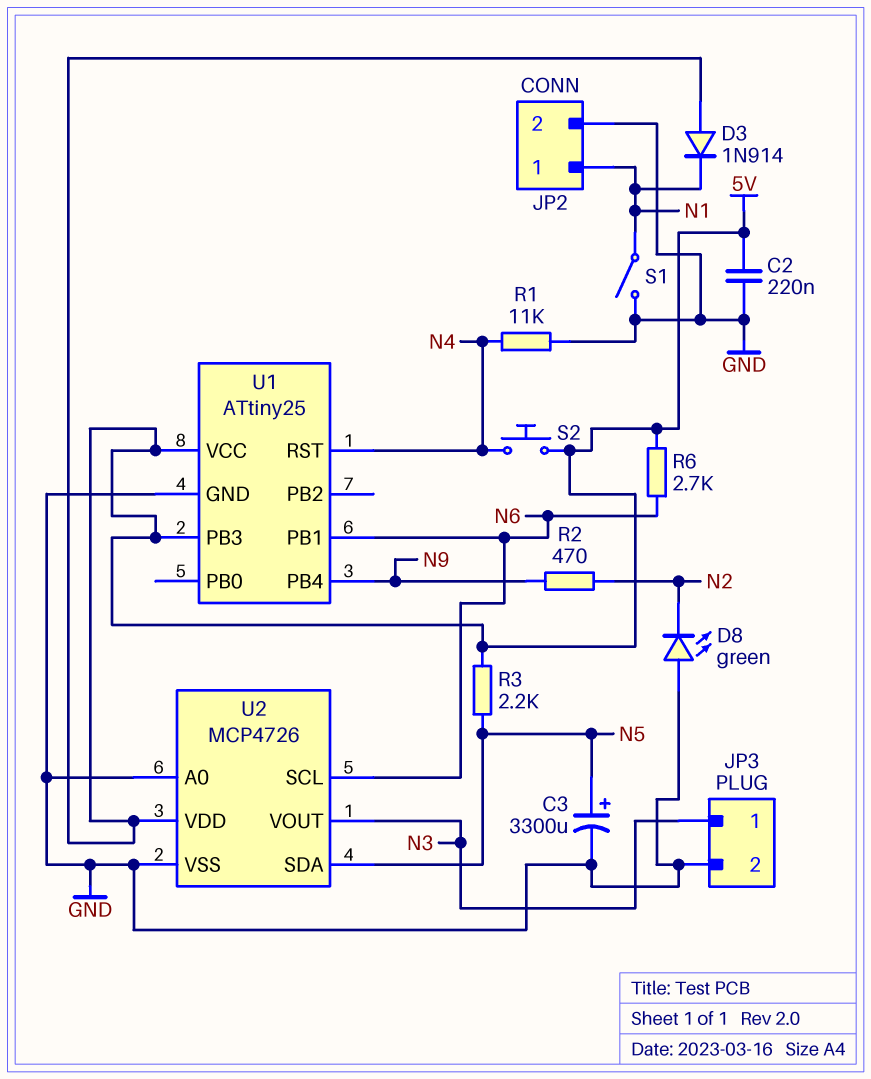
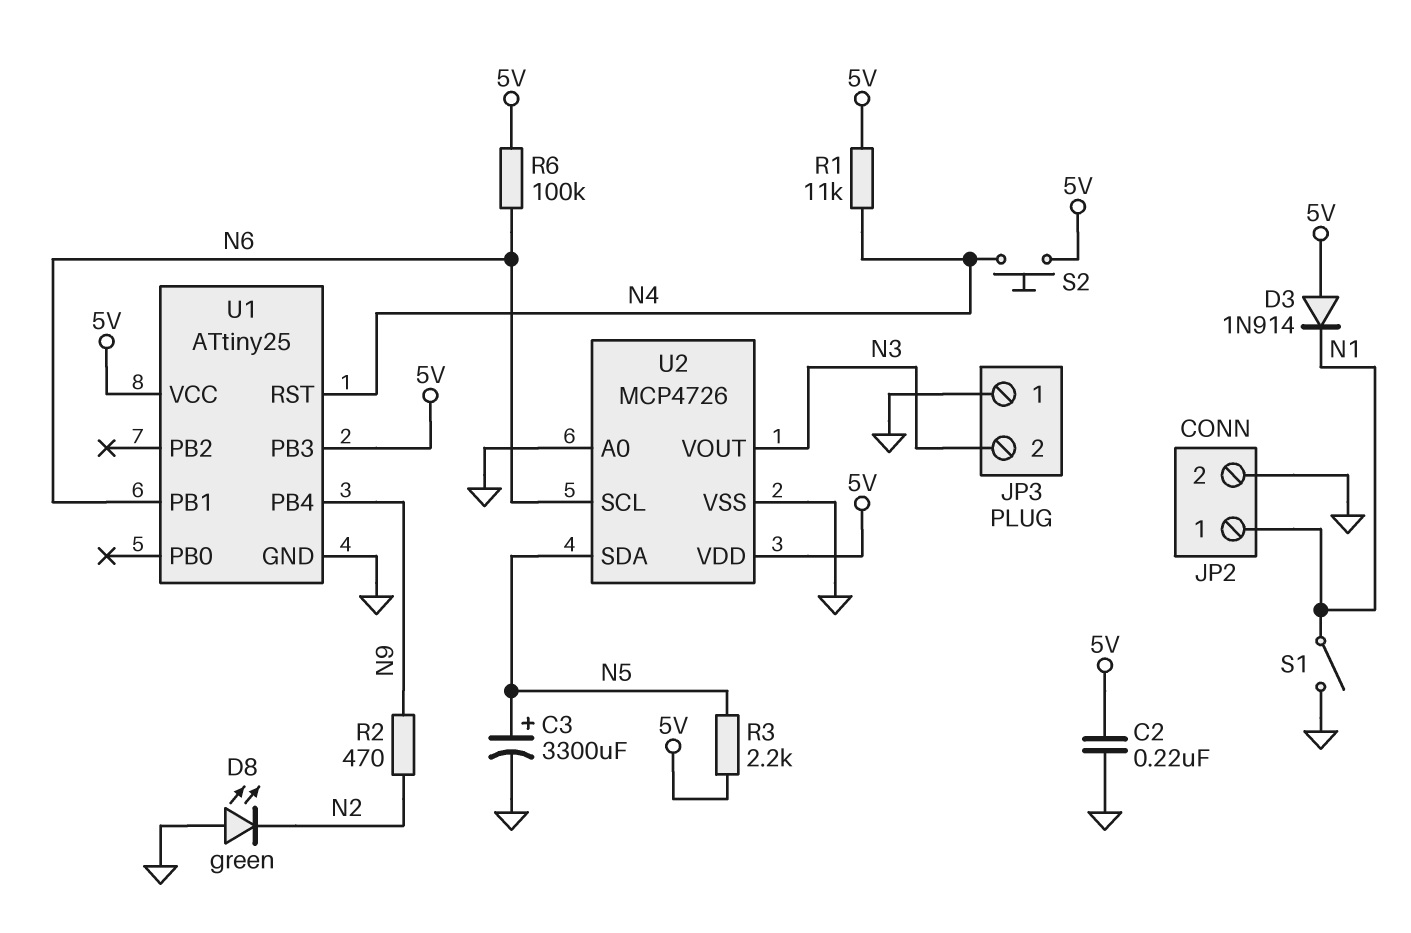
JP3 pin 1: N3 -> GND
JP3 pin 2: GND -> N3
R1: 11k (GND, N4) -> 11k (5V, N4)
R6: 2.7k (5V, N6) -> 100k (5V, N6)

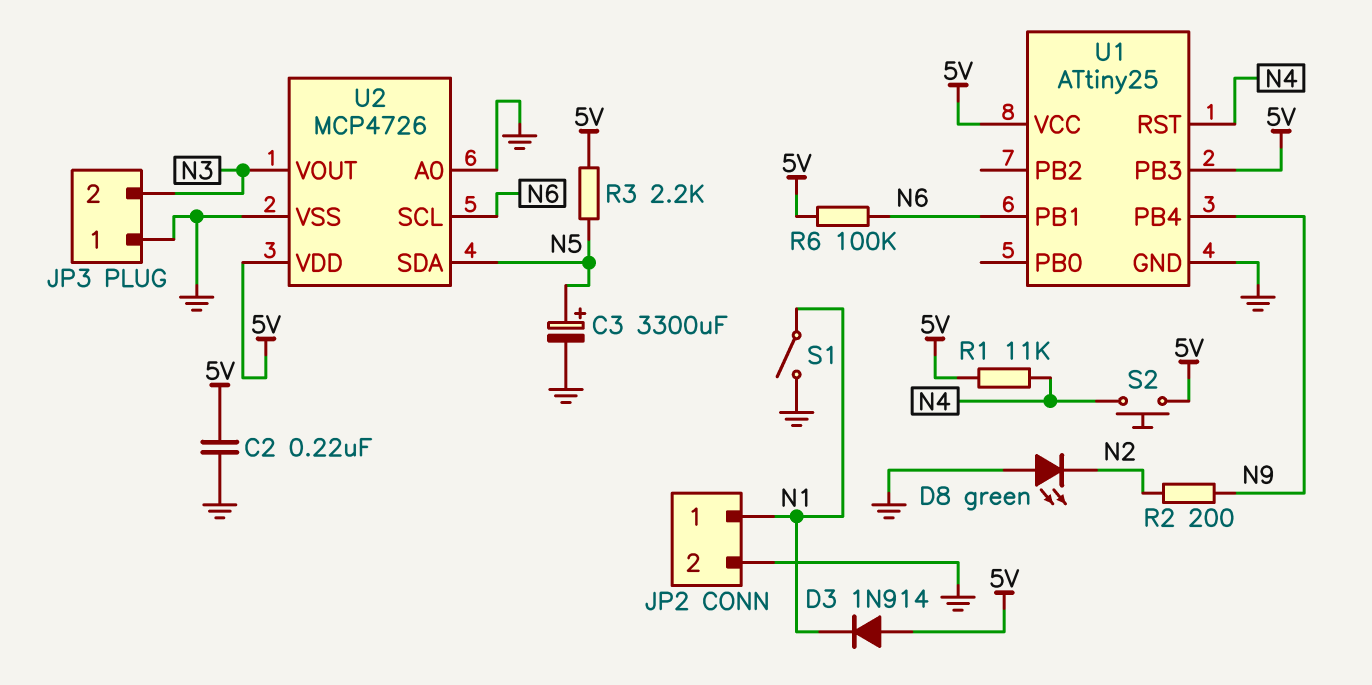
R2: 470 (N2, N9) -> 200 (N2, N9)

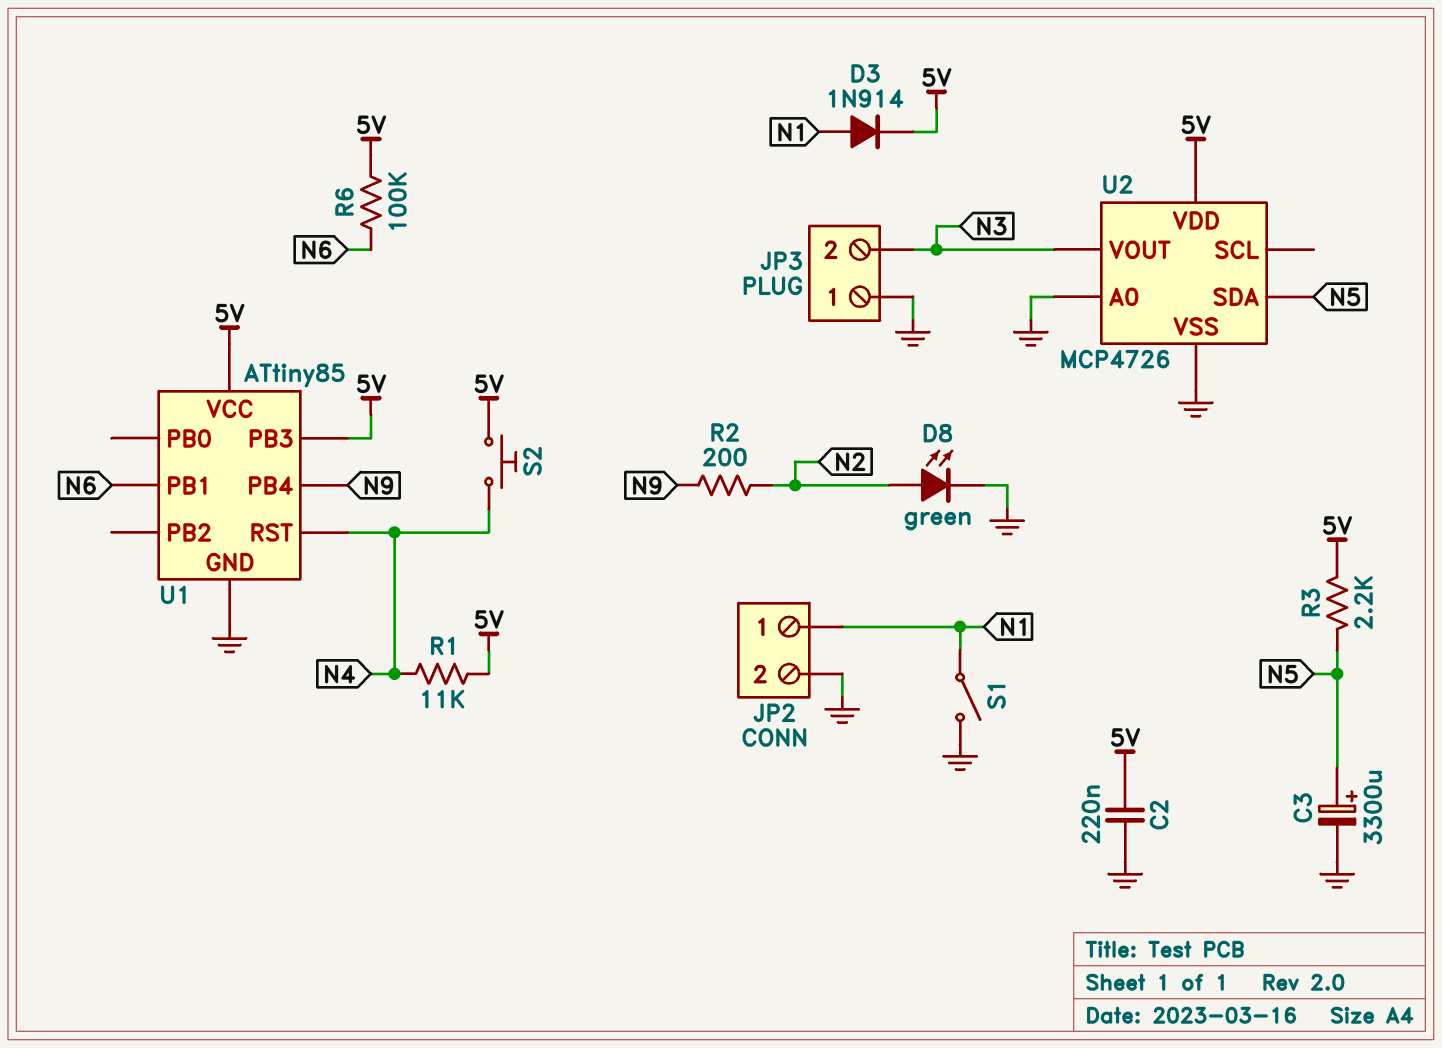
D3: diode 1N914 (A 5V, K N1) -> diode 1N914 (A N1, K 5V)
D8: LED green (A GND, K N2) -> LED green (A N2, K GND)
U1: ATtiny25 -> ATtiny85
U2 pin SCL: N6 -> none

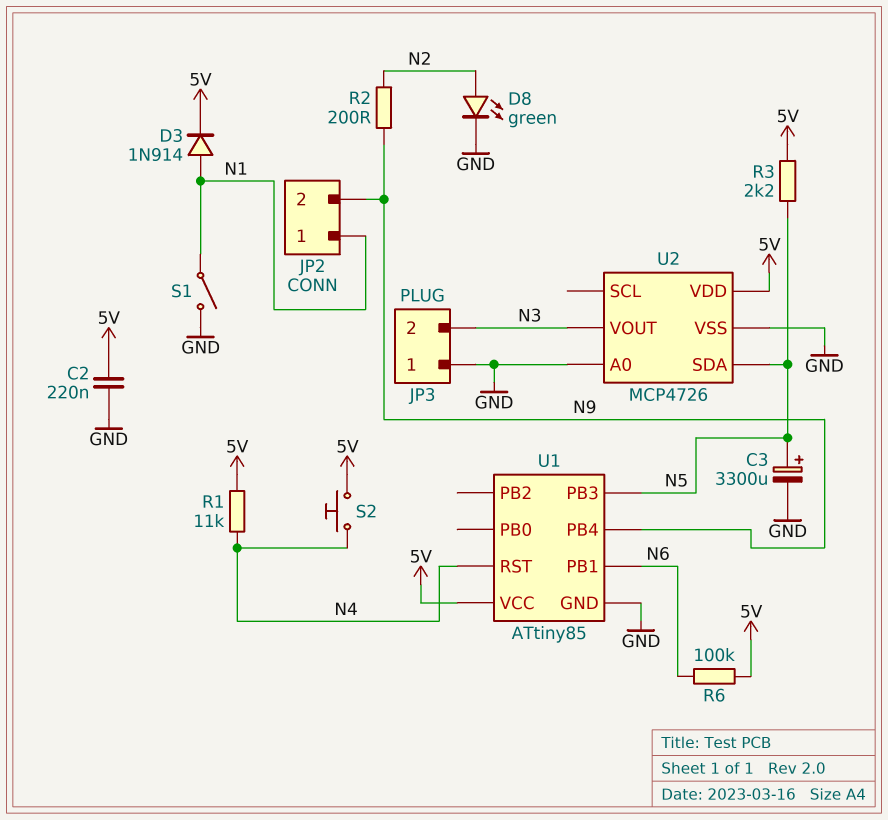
JP2 pin 2: GND -> N9
U1 pin PB3: 5V -> N5

